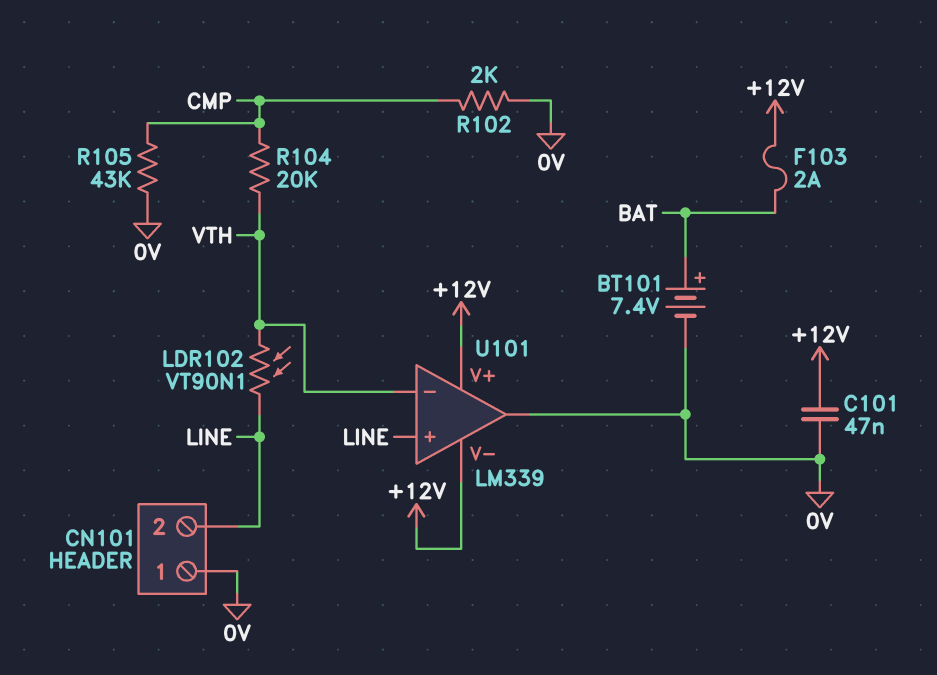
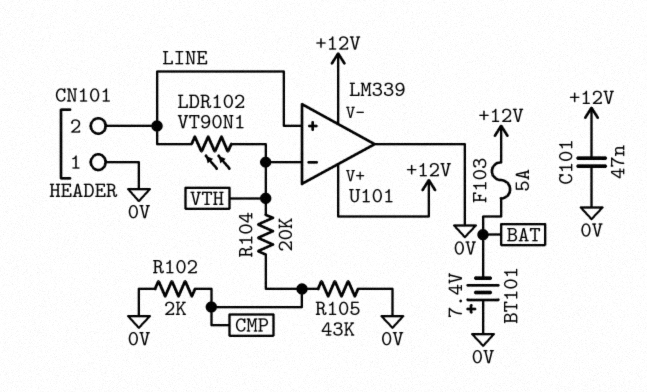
BT101: 7.4V (plus BAT, minus 0V) -> 7.4V (plus 0V, minus BAT)
F103: 2A (+12V, BAT) -> 5A (+12V, BAT)

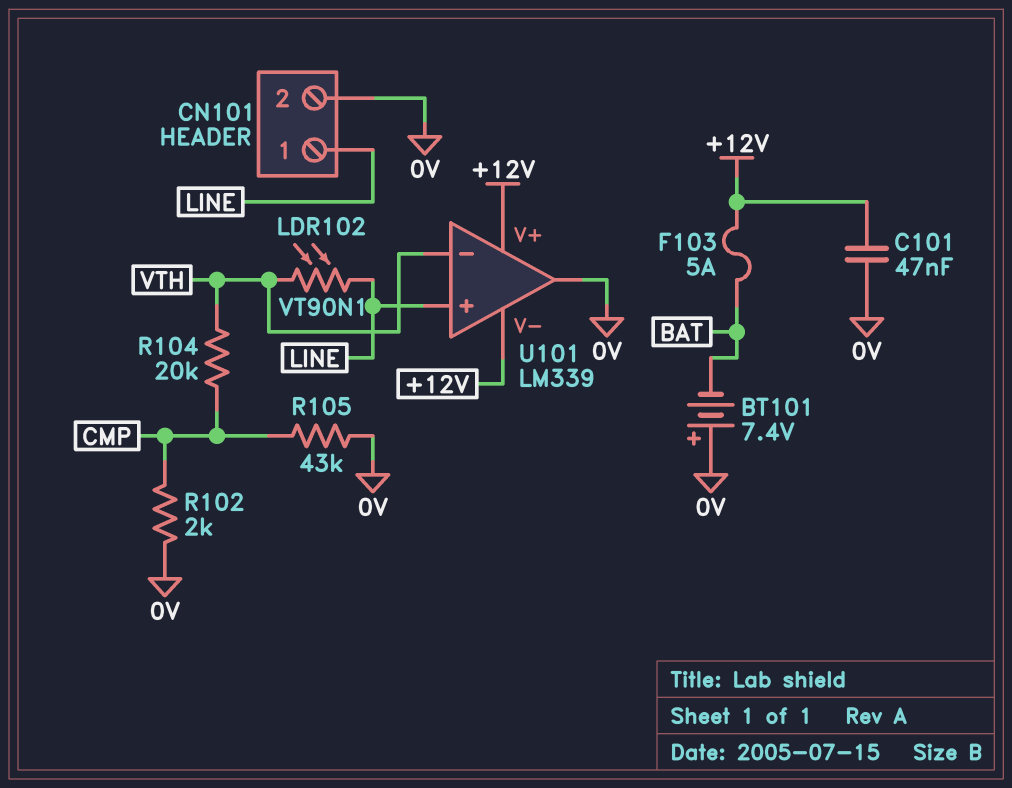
CN101 pin 1: 0V -> LINE
CN101 pin 2: LINE -> 0V

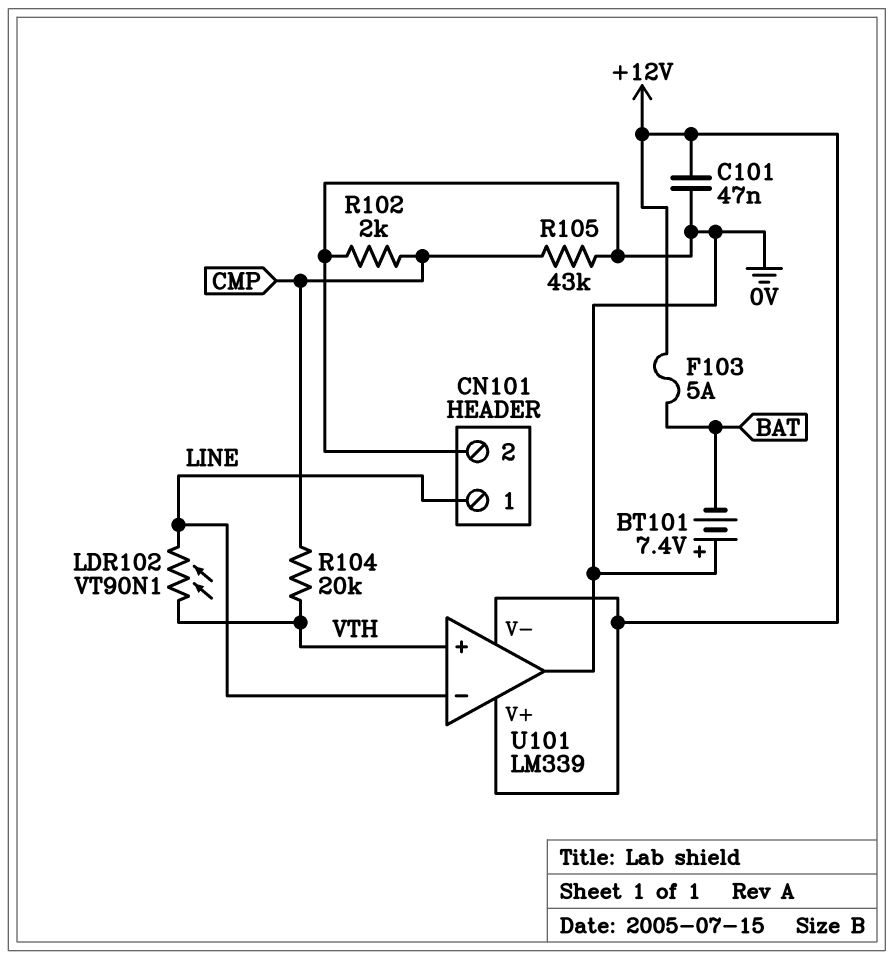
U101 pin in+: LINE -> VTH
U101 pin in-: VTH -> LINE

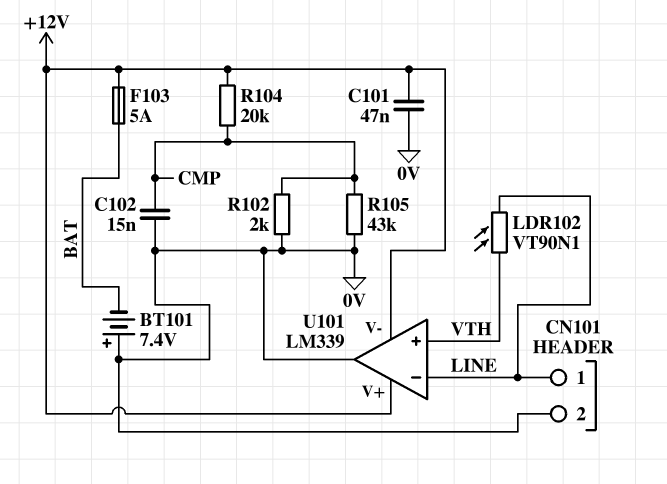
C102: none -> 15nF (0V, CMP)
R104: 20k (CMP, VTH) -> 20k (+12V, CMP)

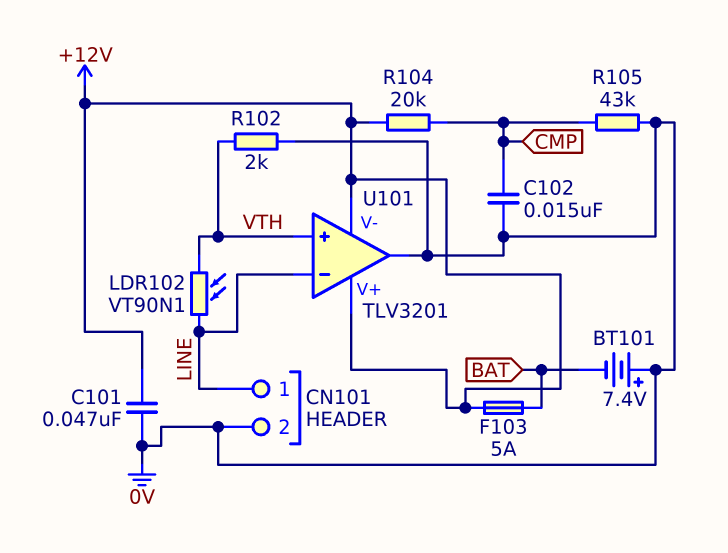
R102: 2k (0V, CMP) -> 2k (0V, VTH)
U101: LM339 -> TLV3201

